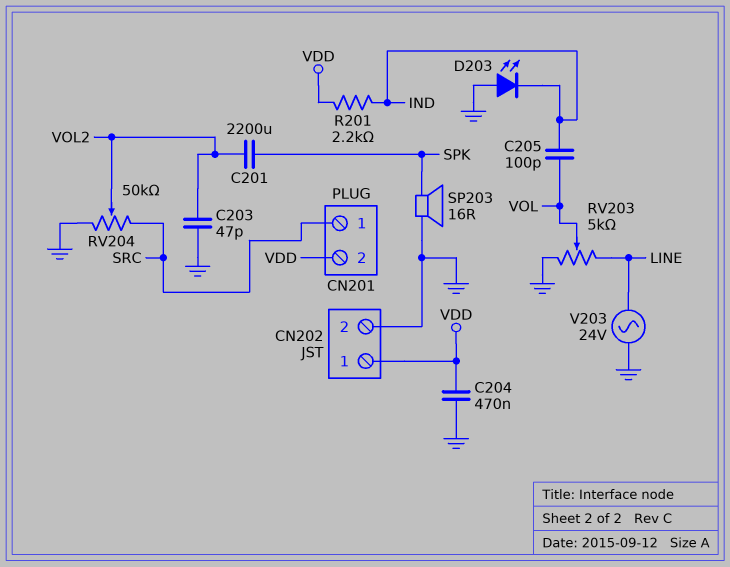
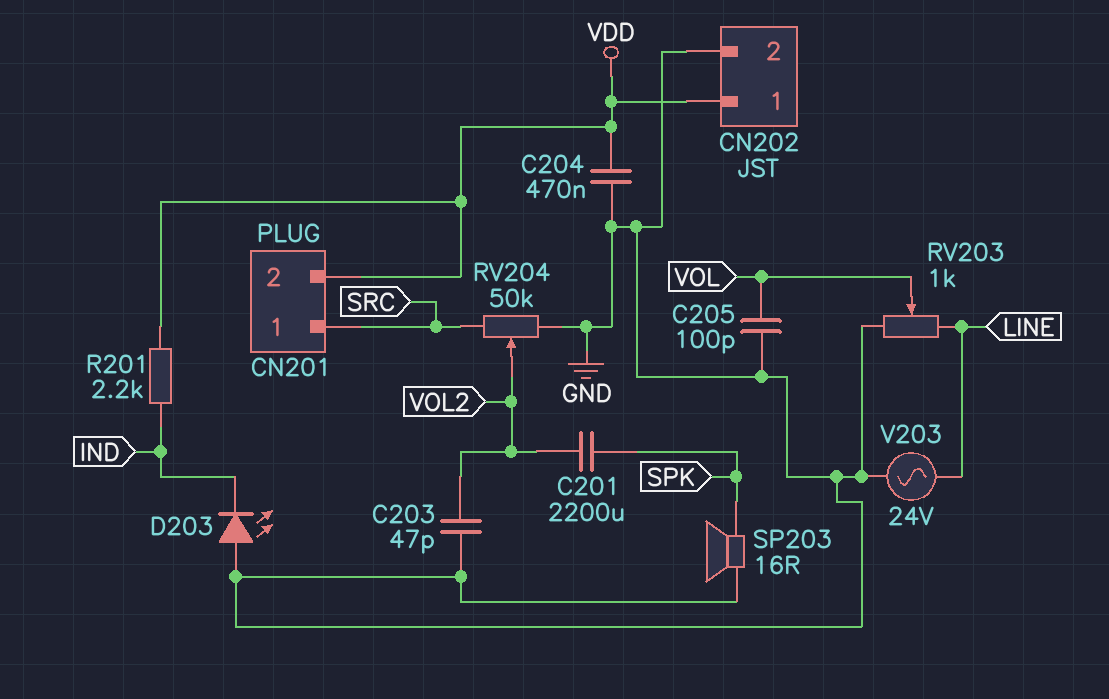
C205: 100pF (IND, VOL) -> 100pF (GND, VOL)
RV203: 5k (GND, LINE, wiper VOL) -> 1k (GND, LINE, wiper VOL)

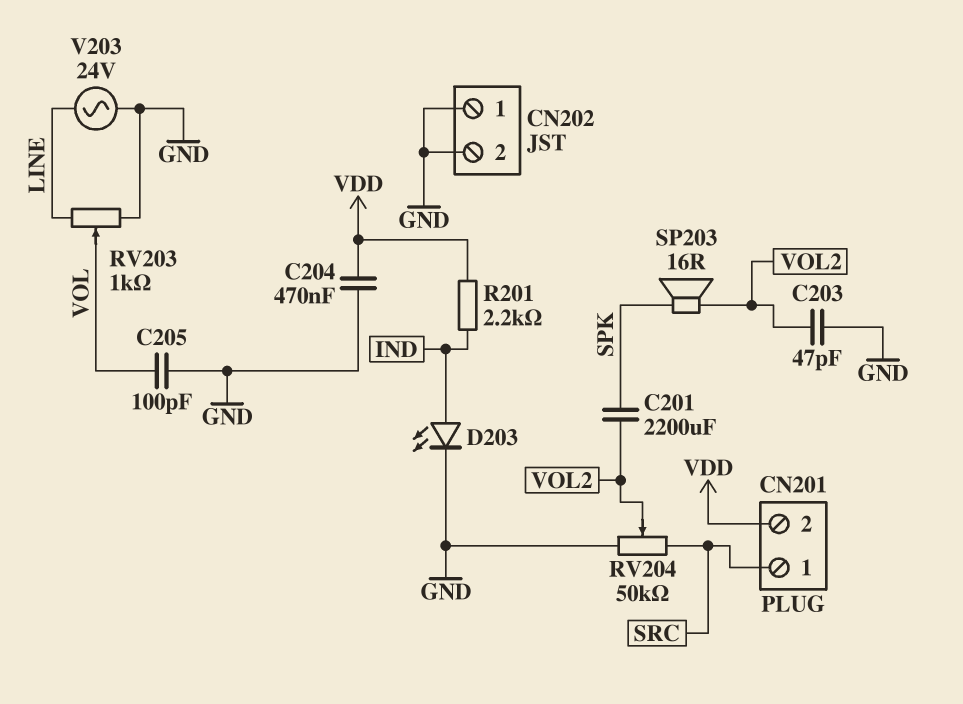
CN202 pin 1: VDD -> GND
D203: LED (A GND, K IND) -> LED (A IND, K GND)
SP203: speaker 16R (GND, SPK) -> speaker 16R (SPK, VOL2)

